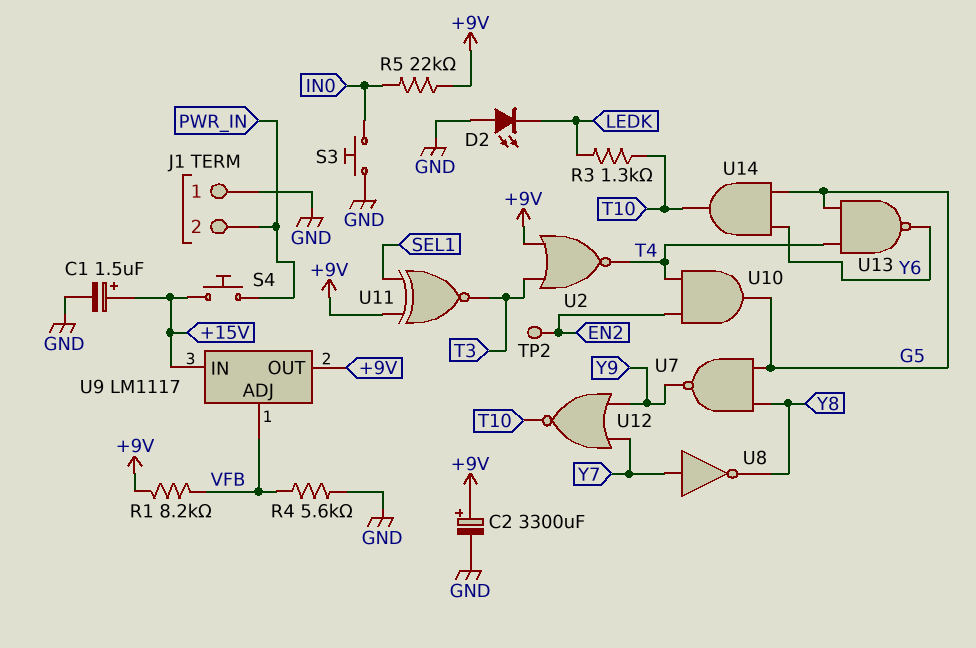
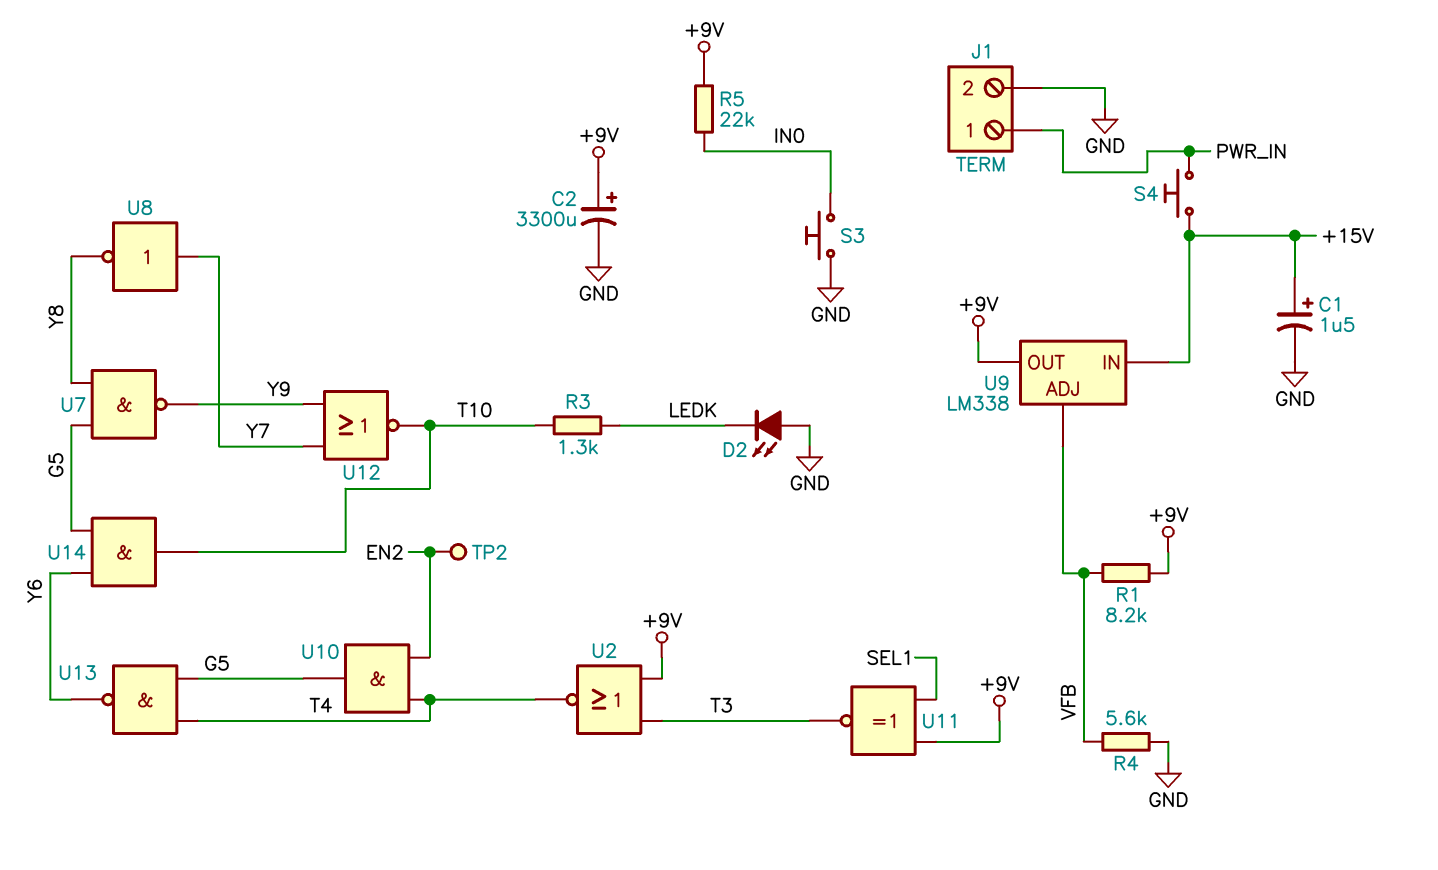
J1 pin 1: GND -> PWR_IN
J1 pin 2: PWR_IN -> GND
U9: LM1117 -> LM338

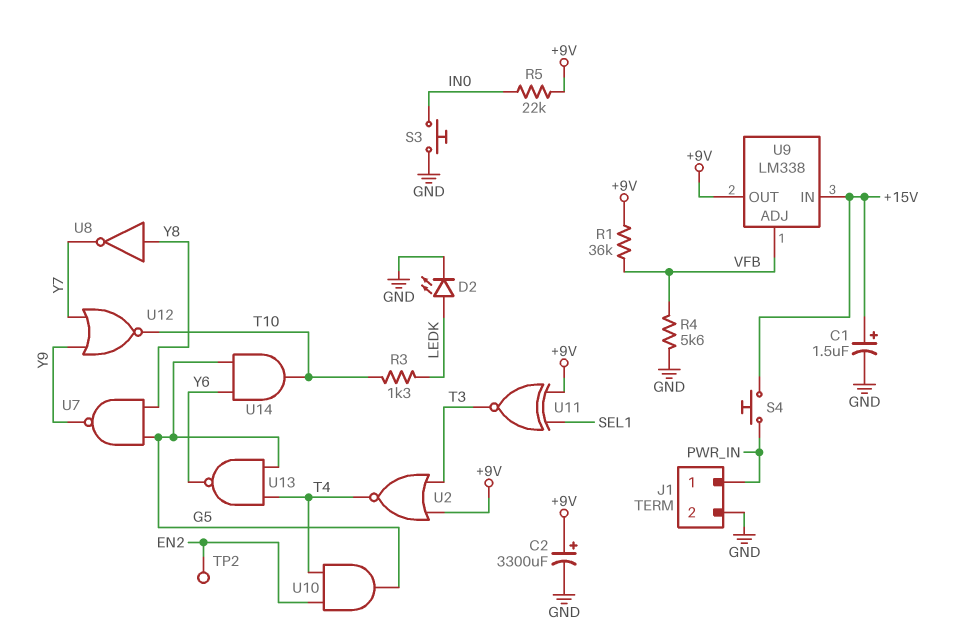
D2: LED (A GND, K LEDK) -> LED (A LEDK, K GND)
R1: 8.2k (+9V, VFB) -> 36k (+9V, VFB)
U8: NOT (in Y7, out Y8) -> NOT (in Y8, out Y7)

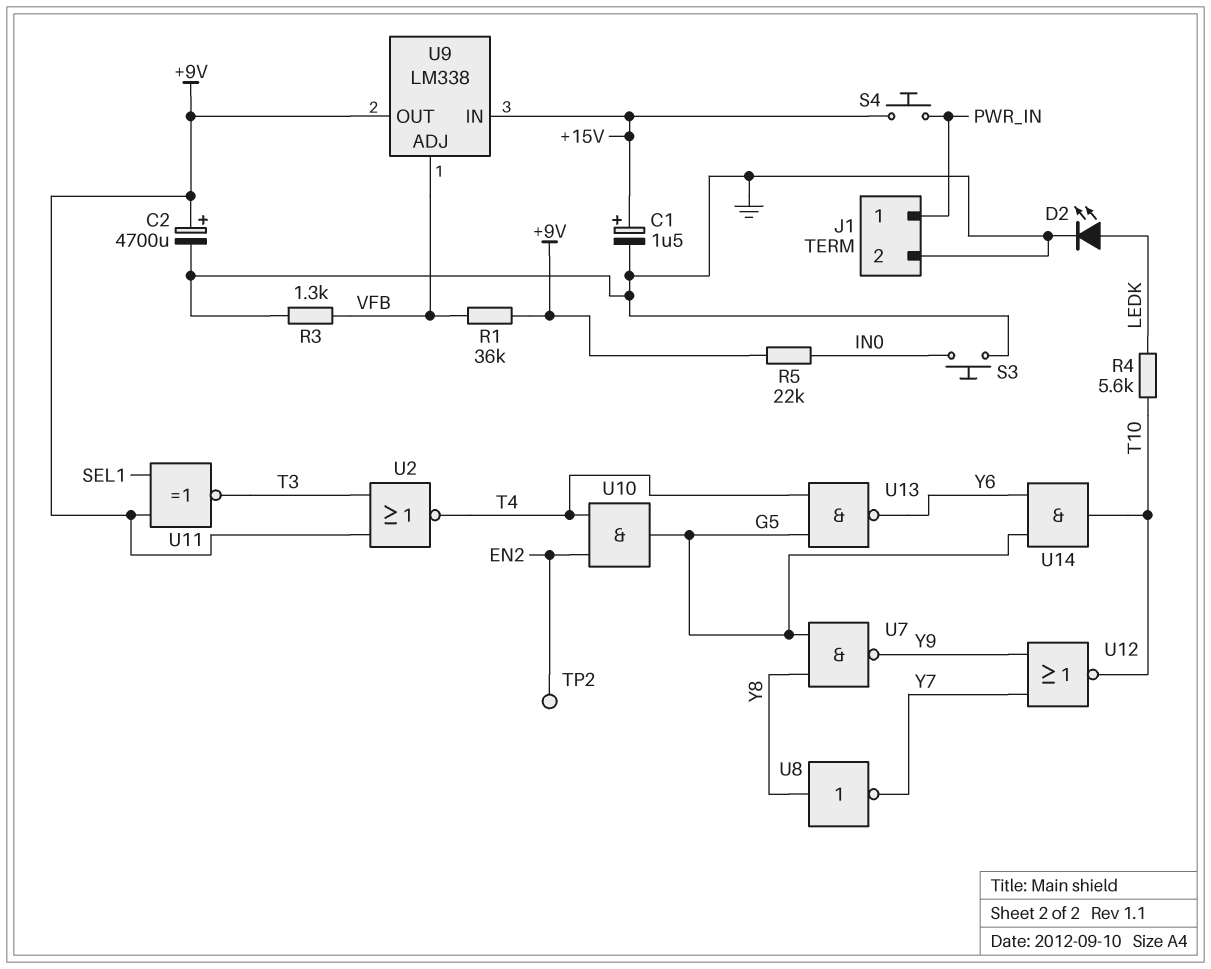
C2: 3300uF (plus +9V, minus GND) -> 4700uF (plus +9V, minus GND)
R3: 1.3k (LEDK, T10) -> 1.3k (GND, VFB)
R4: 5.6k (GND, VFB) -> 5.6k (LEDK, T10)

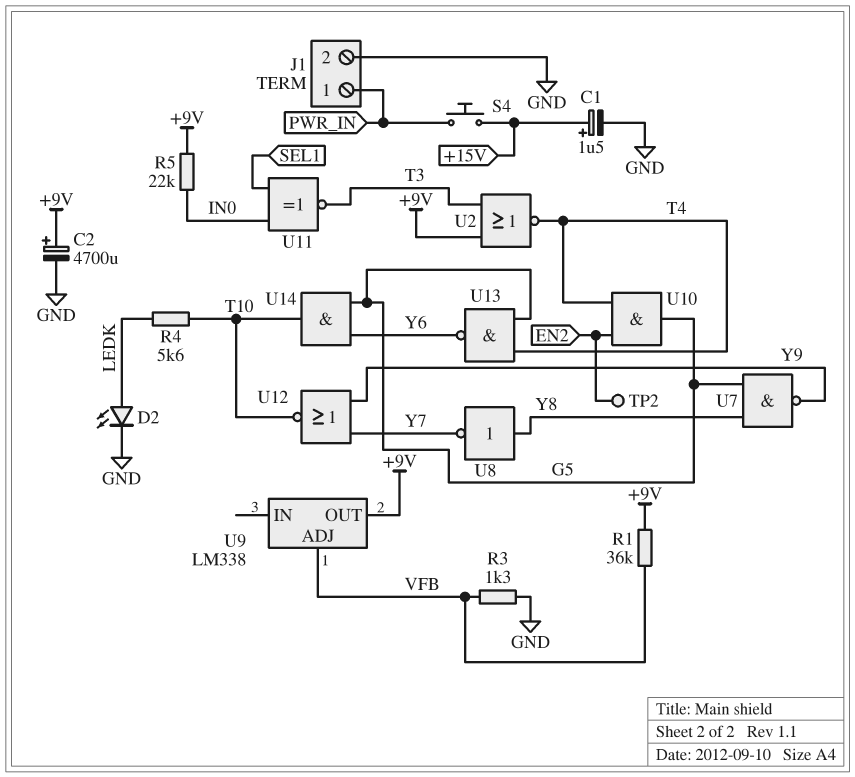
S3: button (GND, IN0) -> none
U9 pin IN: +15V -> none
U11: XNOR (in +9V, in SEL1, out T3) -> XNOR (in IN0, in SEL1, out T3)

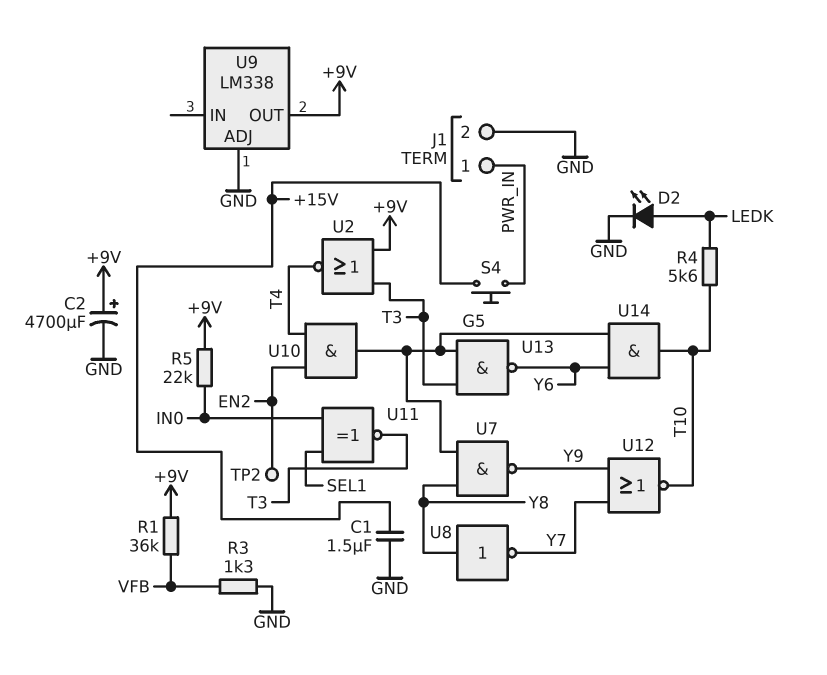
C1: 1.5uF (plus +15V, minus GND) -> 1.5uF (+15V, GND)
U9 pin ADJ: VFB -> GND
U13: NAND (in G5, in T4, out Y6) -> NAND (in G5, in T3, out Y6)

